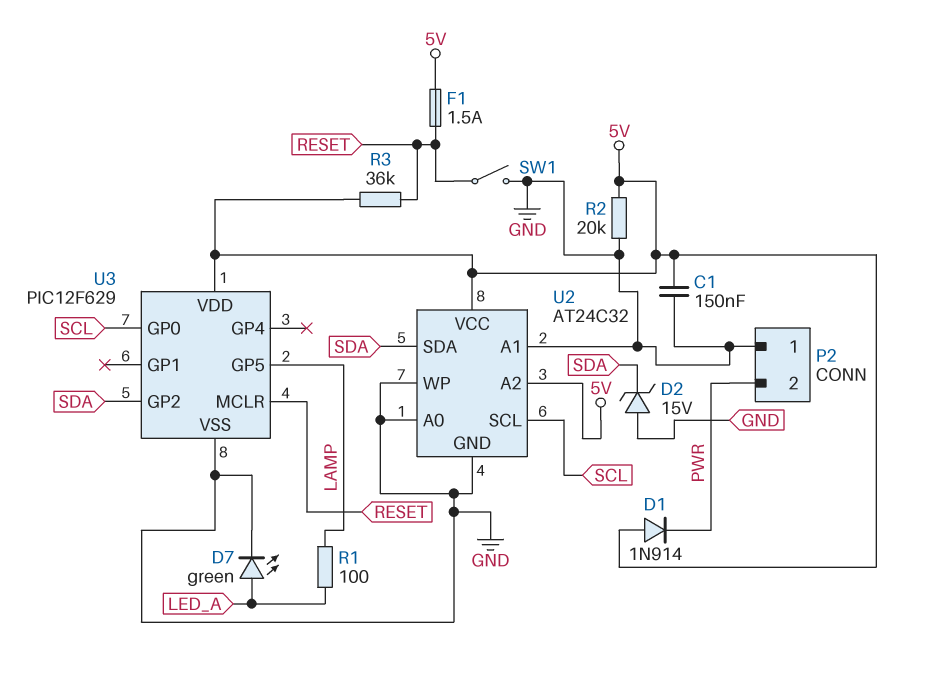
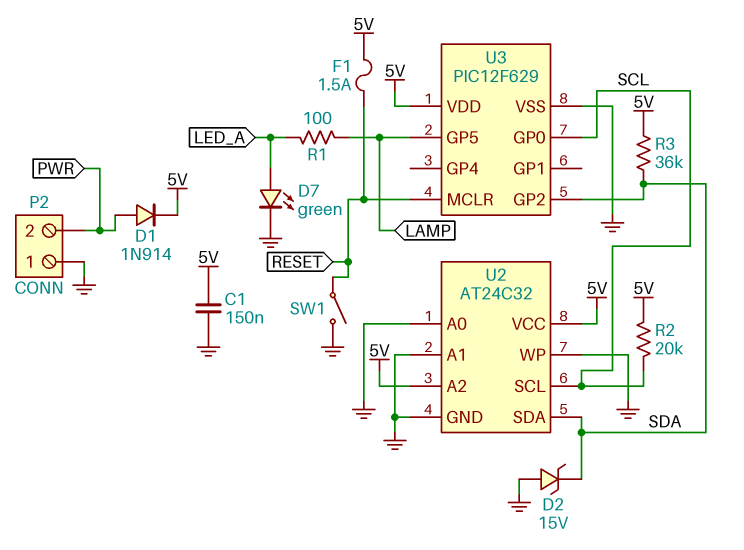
D1: diode 1N914 (A 5V, K PWR) -> diode 1N914 (A PWR, K 5V)
R2: 20k (5V, GND) -> 20k (5V, SCL)
R3: 36k (5V, RESET) -> 36k (5V, SDA)

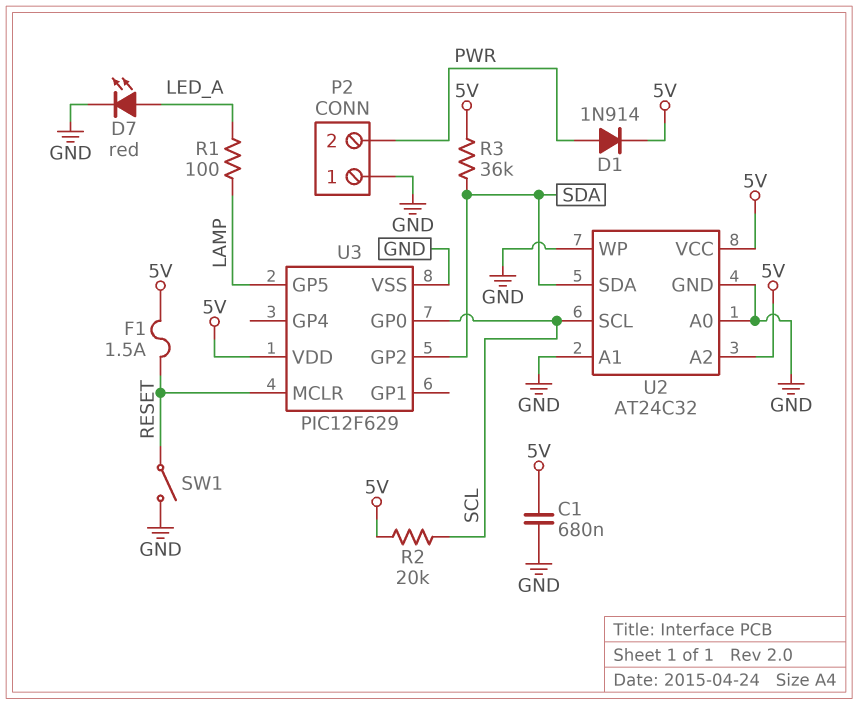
C1: 150nF (5V, GND) -> 680nF (5V, GND)
D2: zener 15V (A GND, K SDA) -> none
D7: LED green (A LED_A, K GND) -> LED red (A LED_A, K GND)

